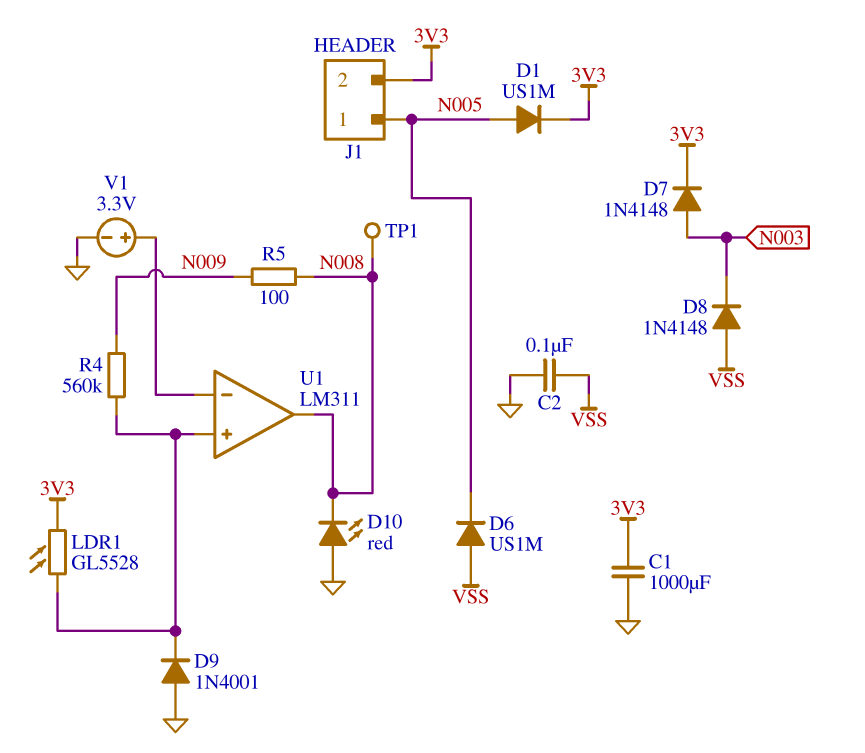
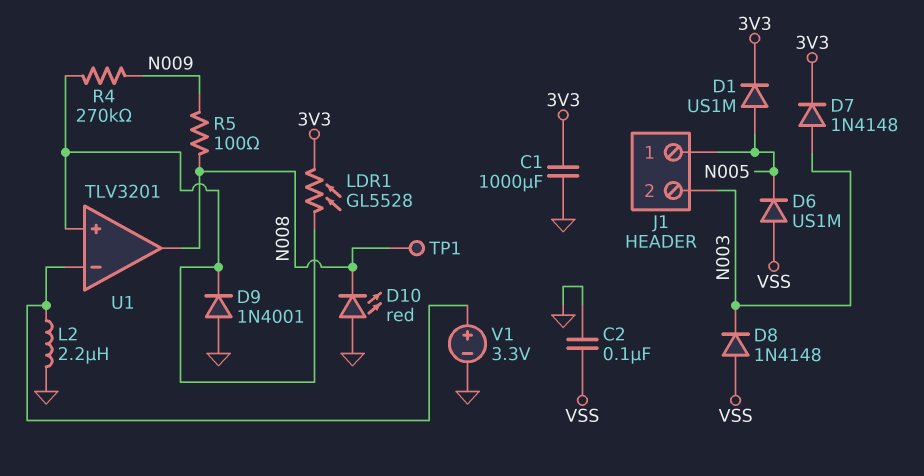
J1 pin 2: 3V3 -> N003
L2: none -> 2.2uH (GND, U1/in-)
R4: 560k (N009, U1/in+) -> 270k (N009, U1/in+)
U1: LM311 -> TLV3201

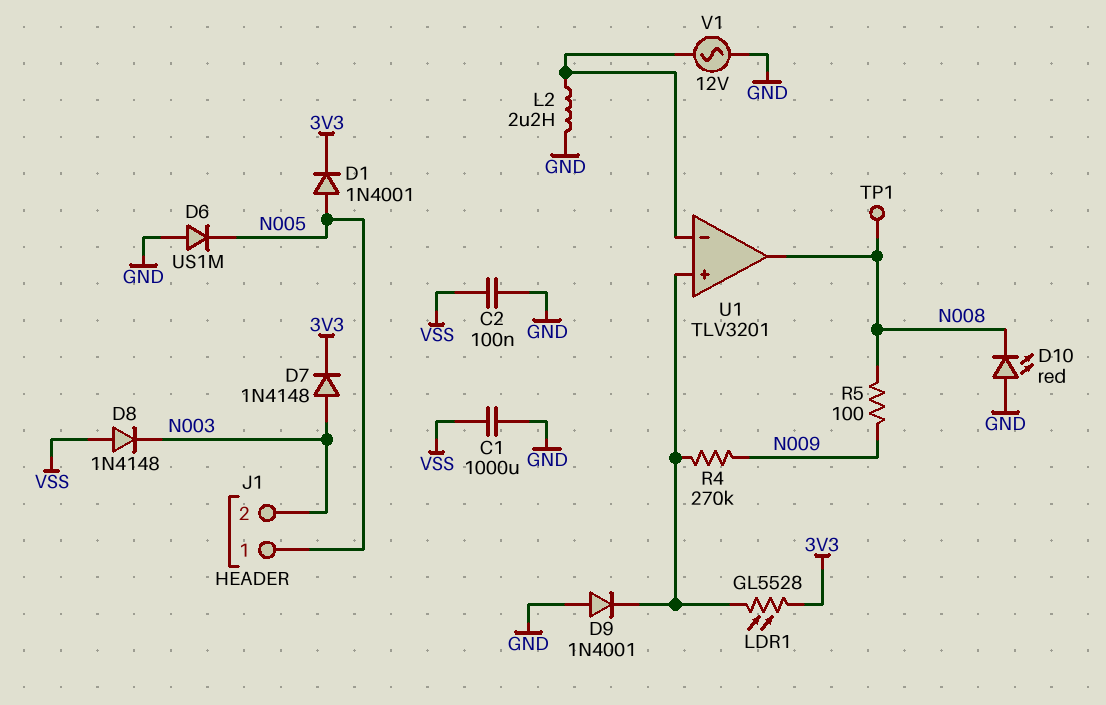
C1: 1000uF (3V3, GND) -> 1000uF (GND, VSS)
D1: diode US1M (A N005, K 3V3) -> diode 1N4001 (A N005, K 3V3)
D6: diode US1M (A VSS, K N005) -> diode US1M (A GND, K N005)
V1: 3.3V (plus U1/in-, minus GND) -> AC 12V (GND, U1/in-)

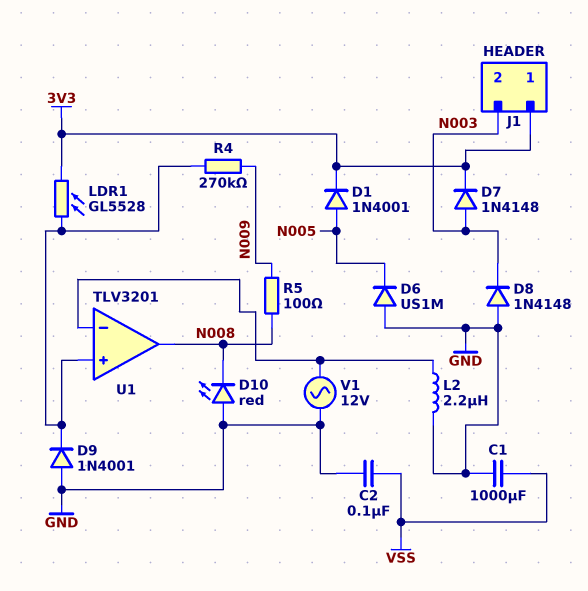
D8: diode 1N4148 (A VSS, K N003) -> diode 1N4148 (A GND, K N003)
J1 pin 1: N005 -> 3V3
TP1: test point (N008) -> none

